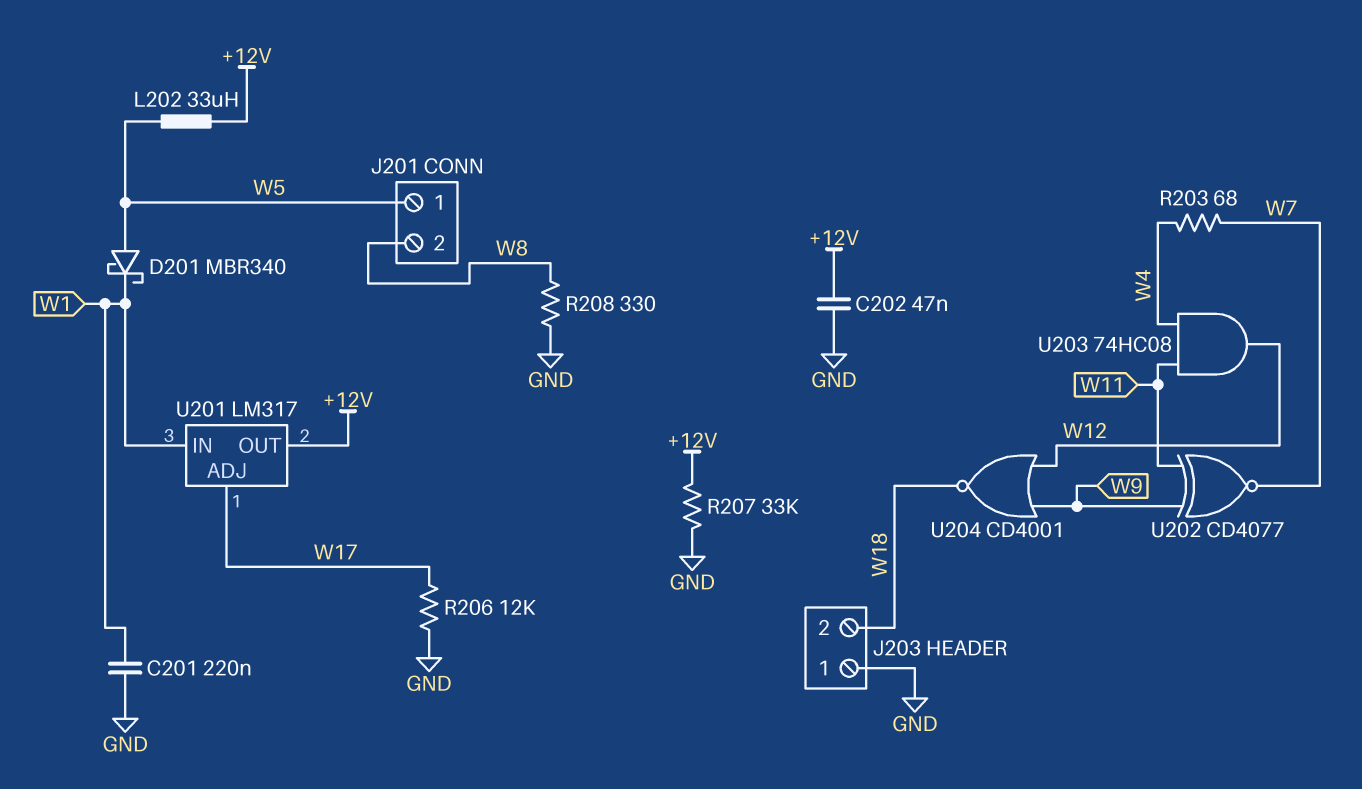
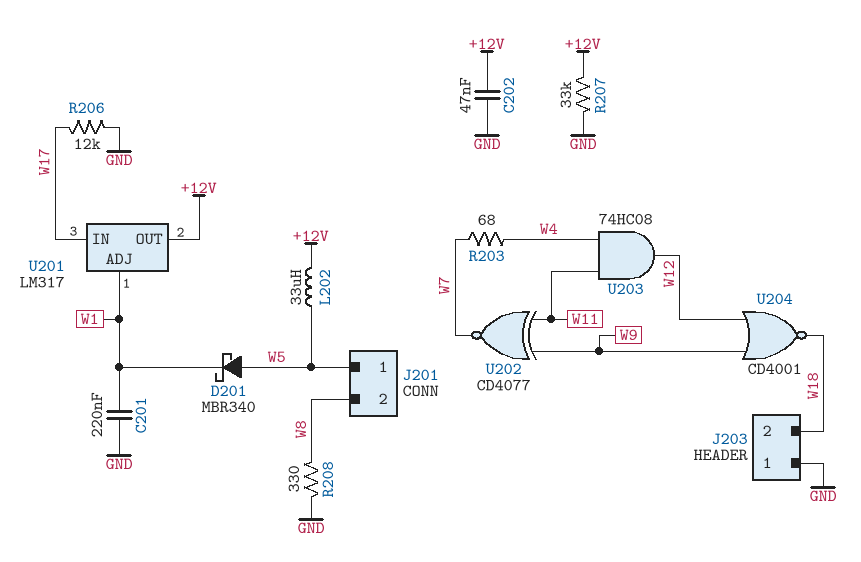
U201 pin ADJ: W17 -> W1
U201 pin IN: W1 -> W17

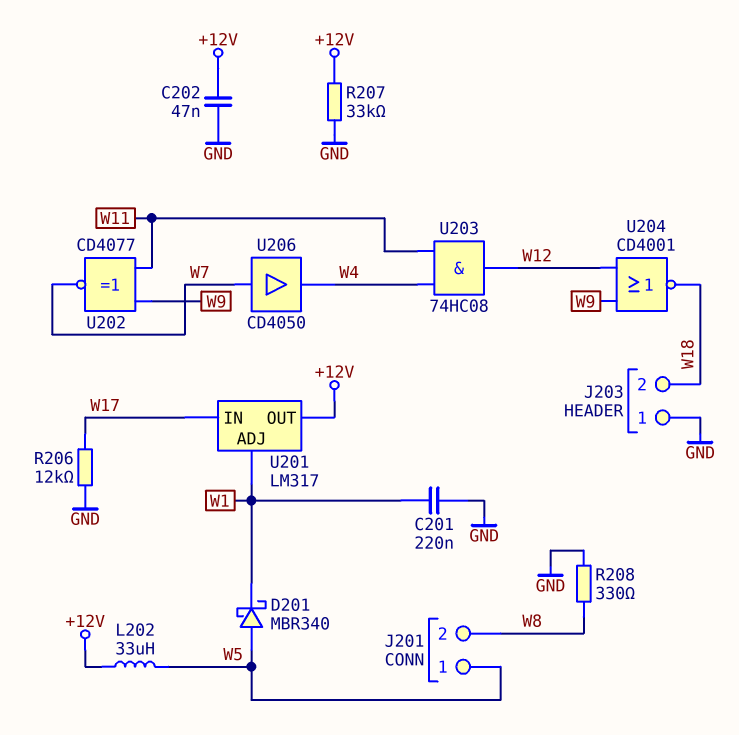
R203: 68 (W4, W7) -> none
U206: none -> buffer CD4050 (in W7, out W4)

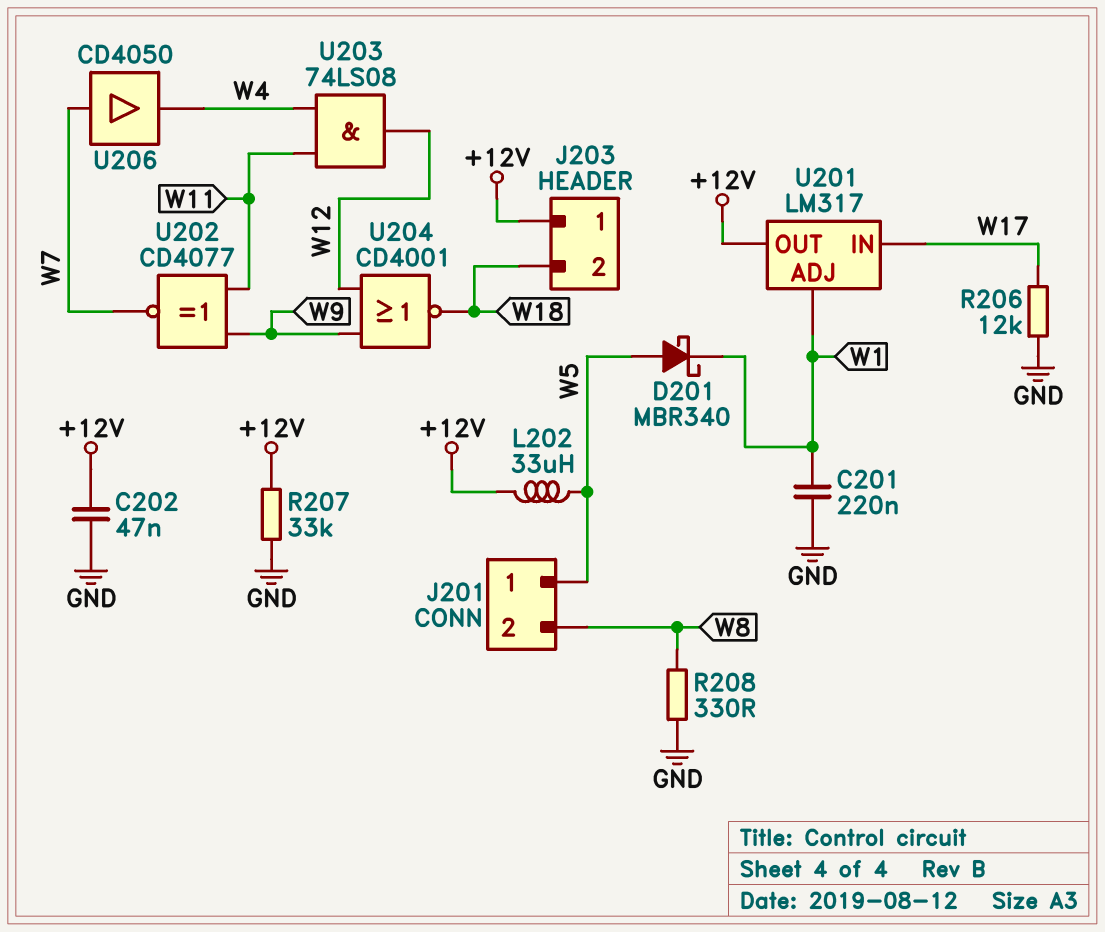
J203 pin 1: GND -> +12V
U203: AND 74HC08 (in W4, in W11, out W12) -> AND 74LS08 (in W4, in W11, out W12)

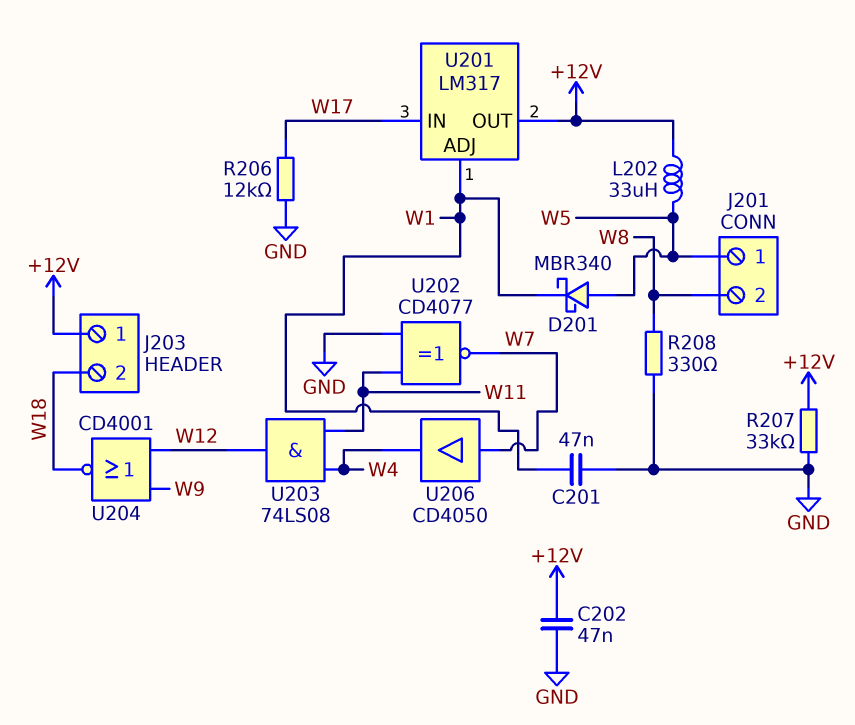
C201: 220nF (GND, W1) -> 47nF (GND, W1)
U202: XNOR CD4077 (in W9, in W11, out W7) -> XNOR CD4077 (in GND, in W11, out W7)

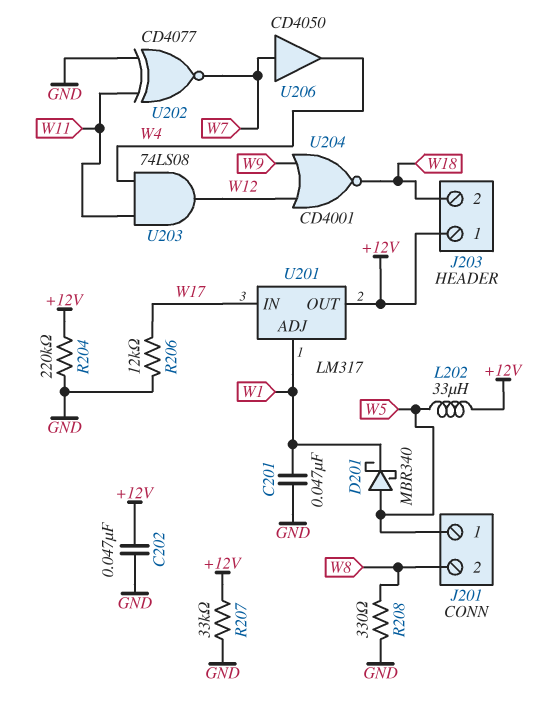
R204: none -> 220k (+12V, GND)

